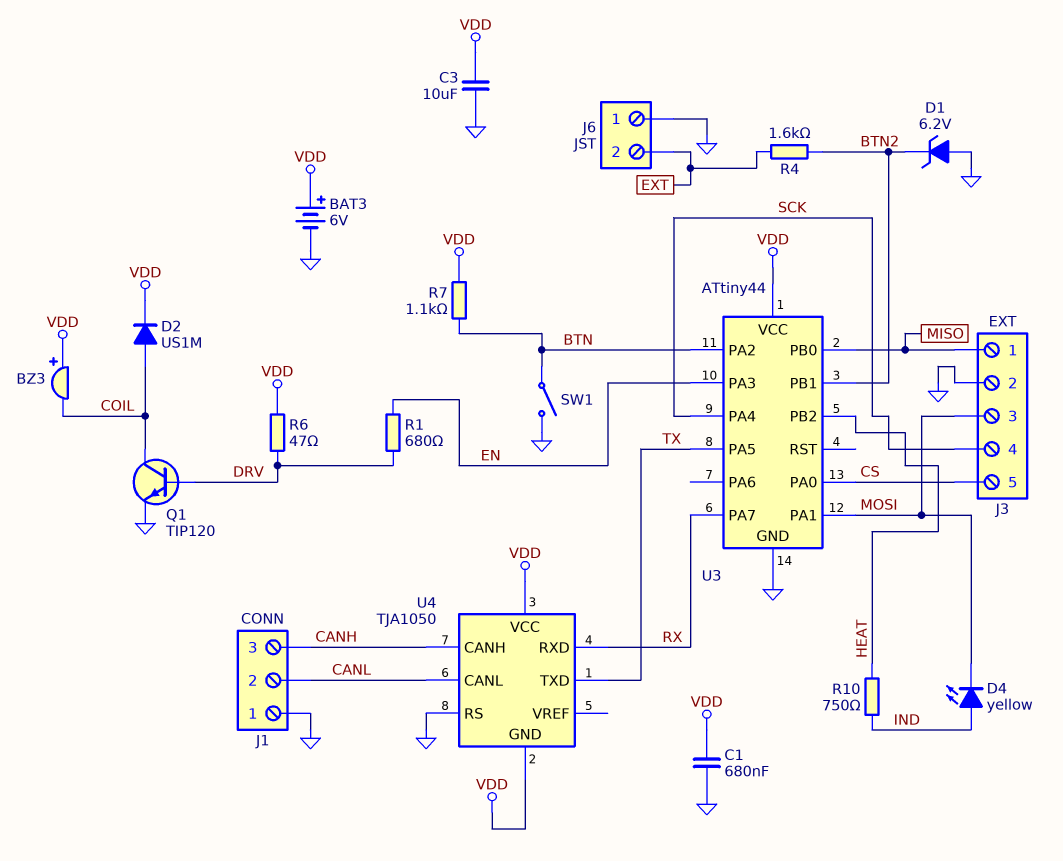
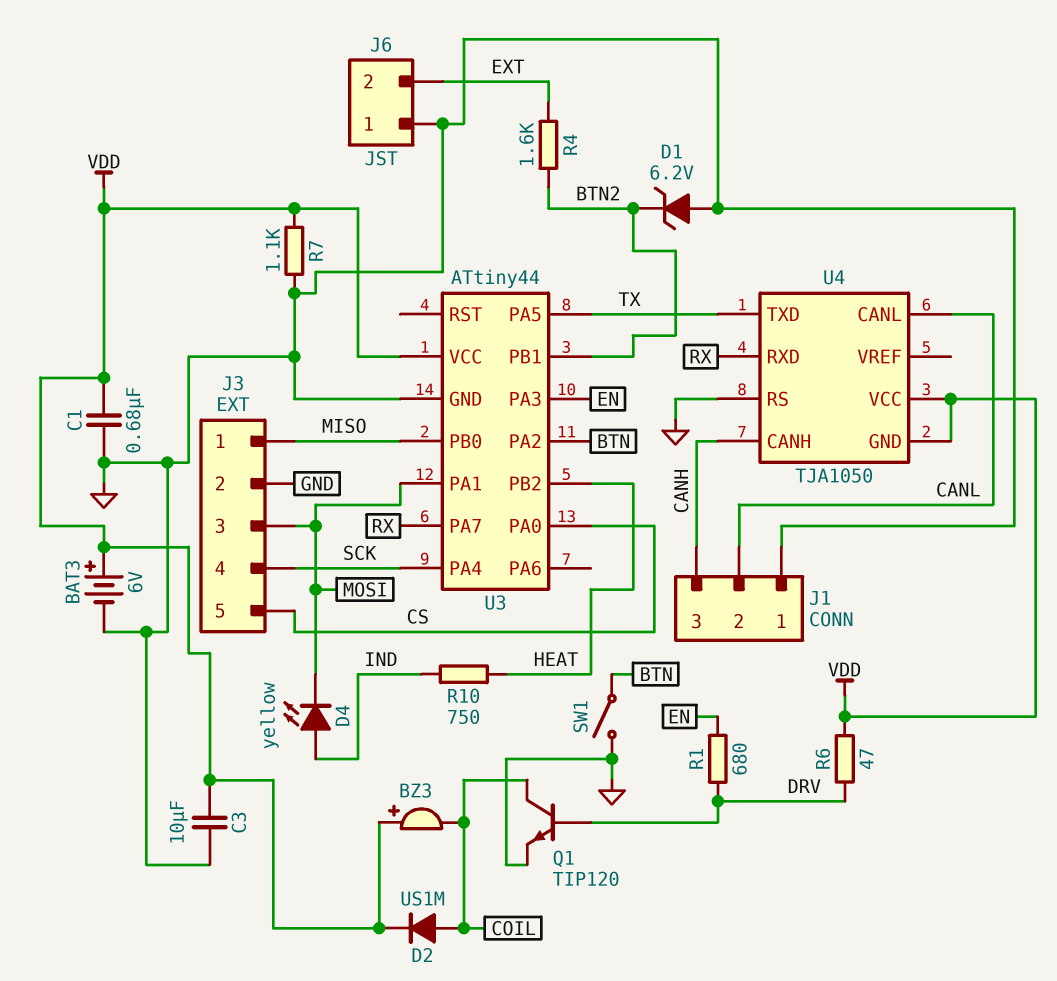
R7: 1.1k (BTN, VDD) -> 1.1k (GND, VDD)

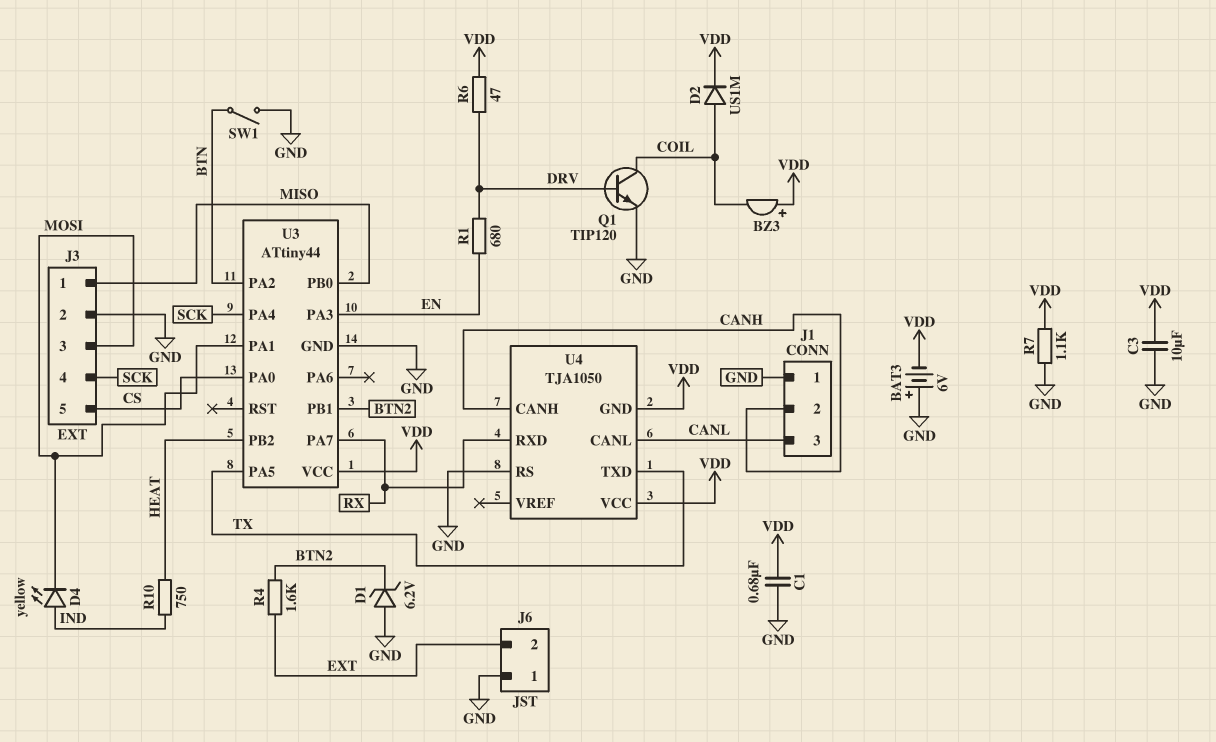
BAT3: 6V (plus VDD, minus GND) -> 6V (plus GND, minus VDD)
J1 pin 2: CANL -> CANH
J1 pin 3: CANH -> CANL

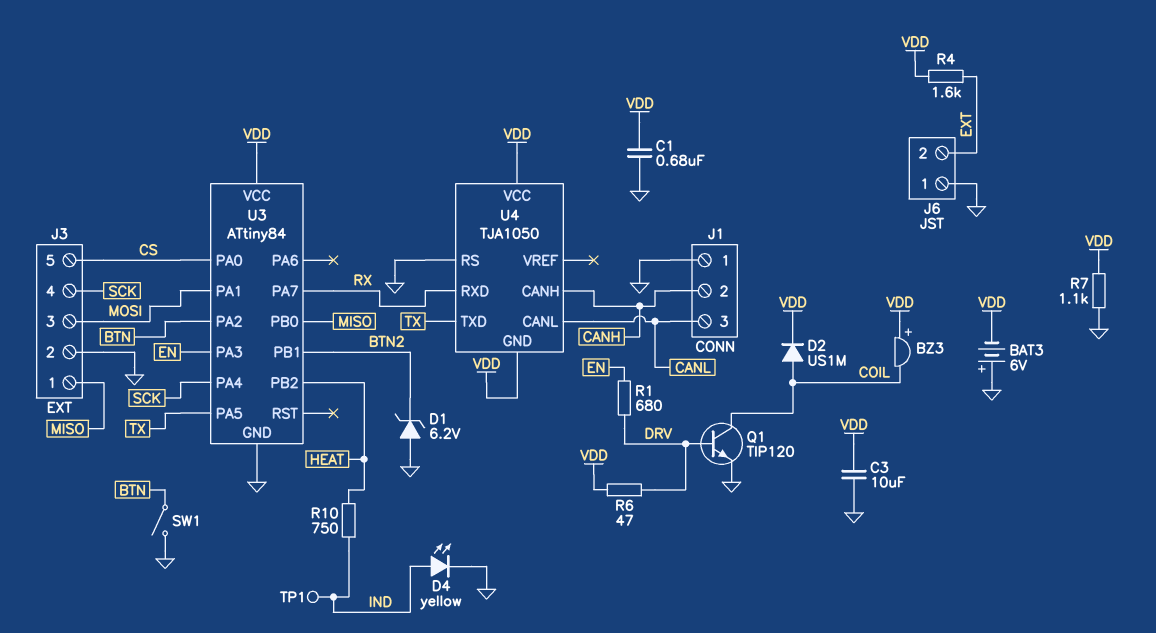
D4: LED yellow (A IND, K MOSI) -> LED yellow (A IND, K GND)
R4: 1.6k (BTN2, EXT) -> 1.6k (EXT, VDD)
TP1: none -> test point (IND)
U3: ATtiny44 -> ATtiny84

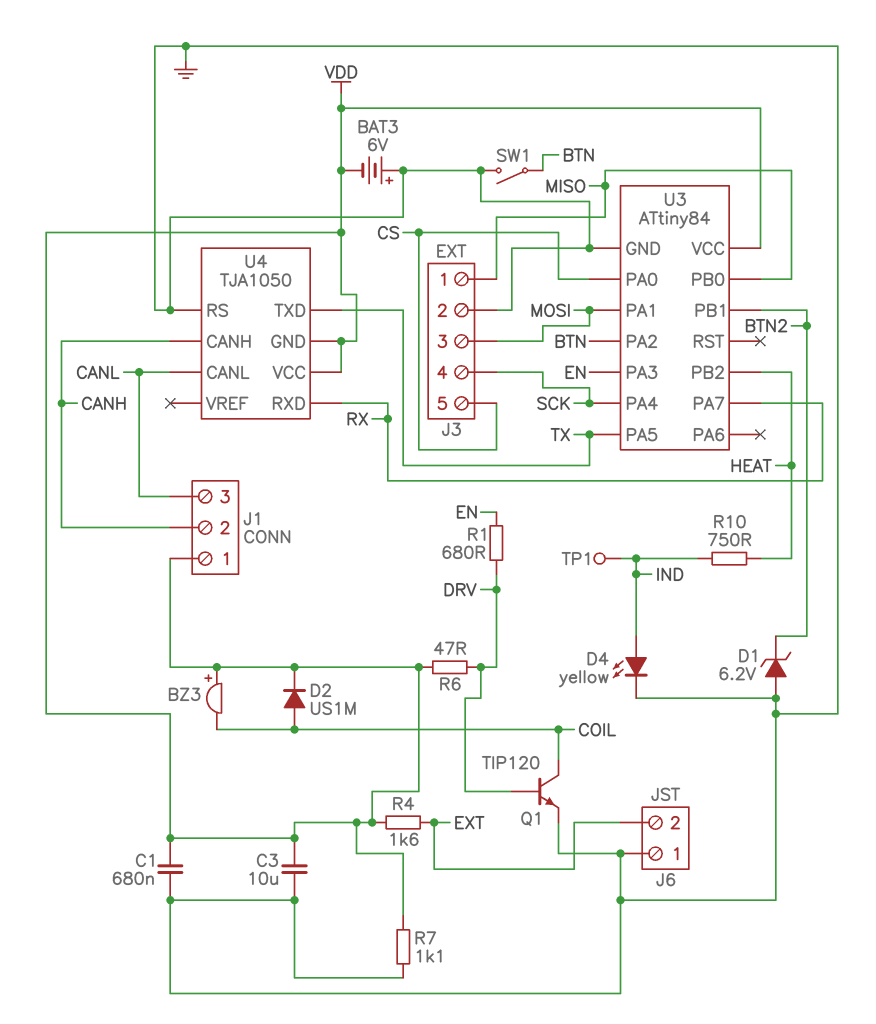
J1 pin 1: GND -> VDD

